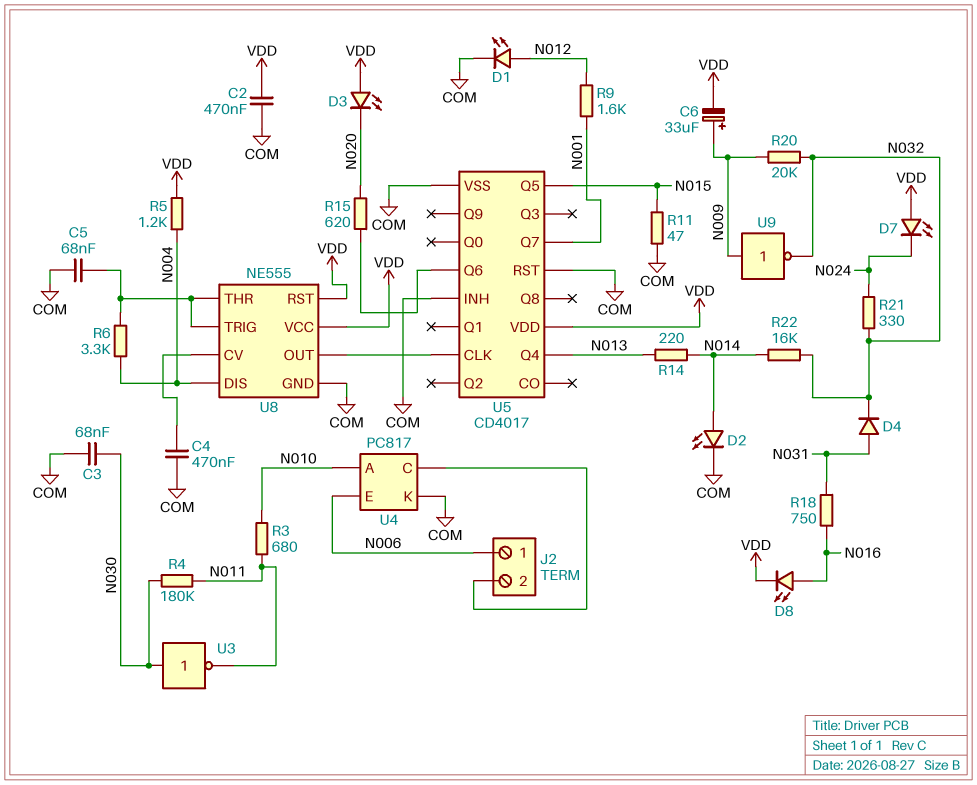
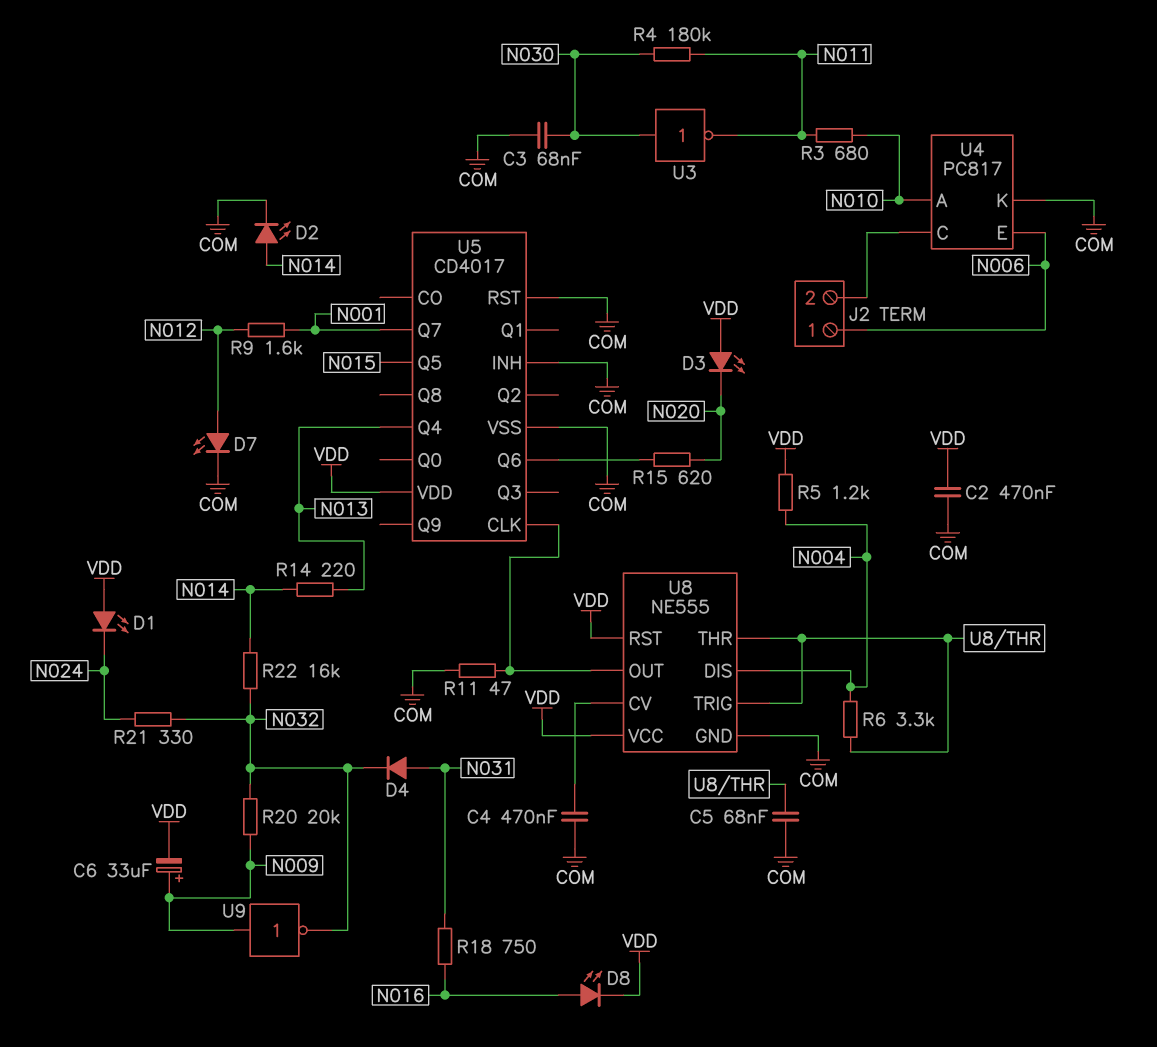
D1: LED (A N012, K COM) -> LED (A VDD, K N024)
D7: LED (A VDD, K N024) -> LED (A N012, K COM)
R11: 47 (COM, N015) -> 47 (COM, U5/CLK)

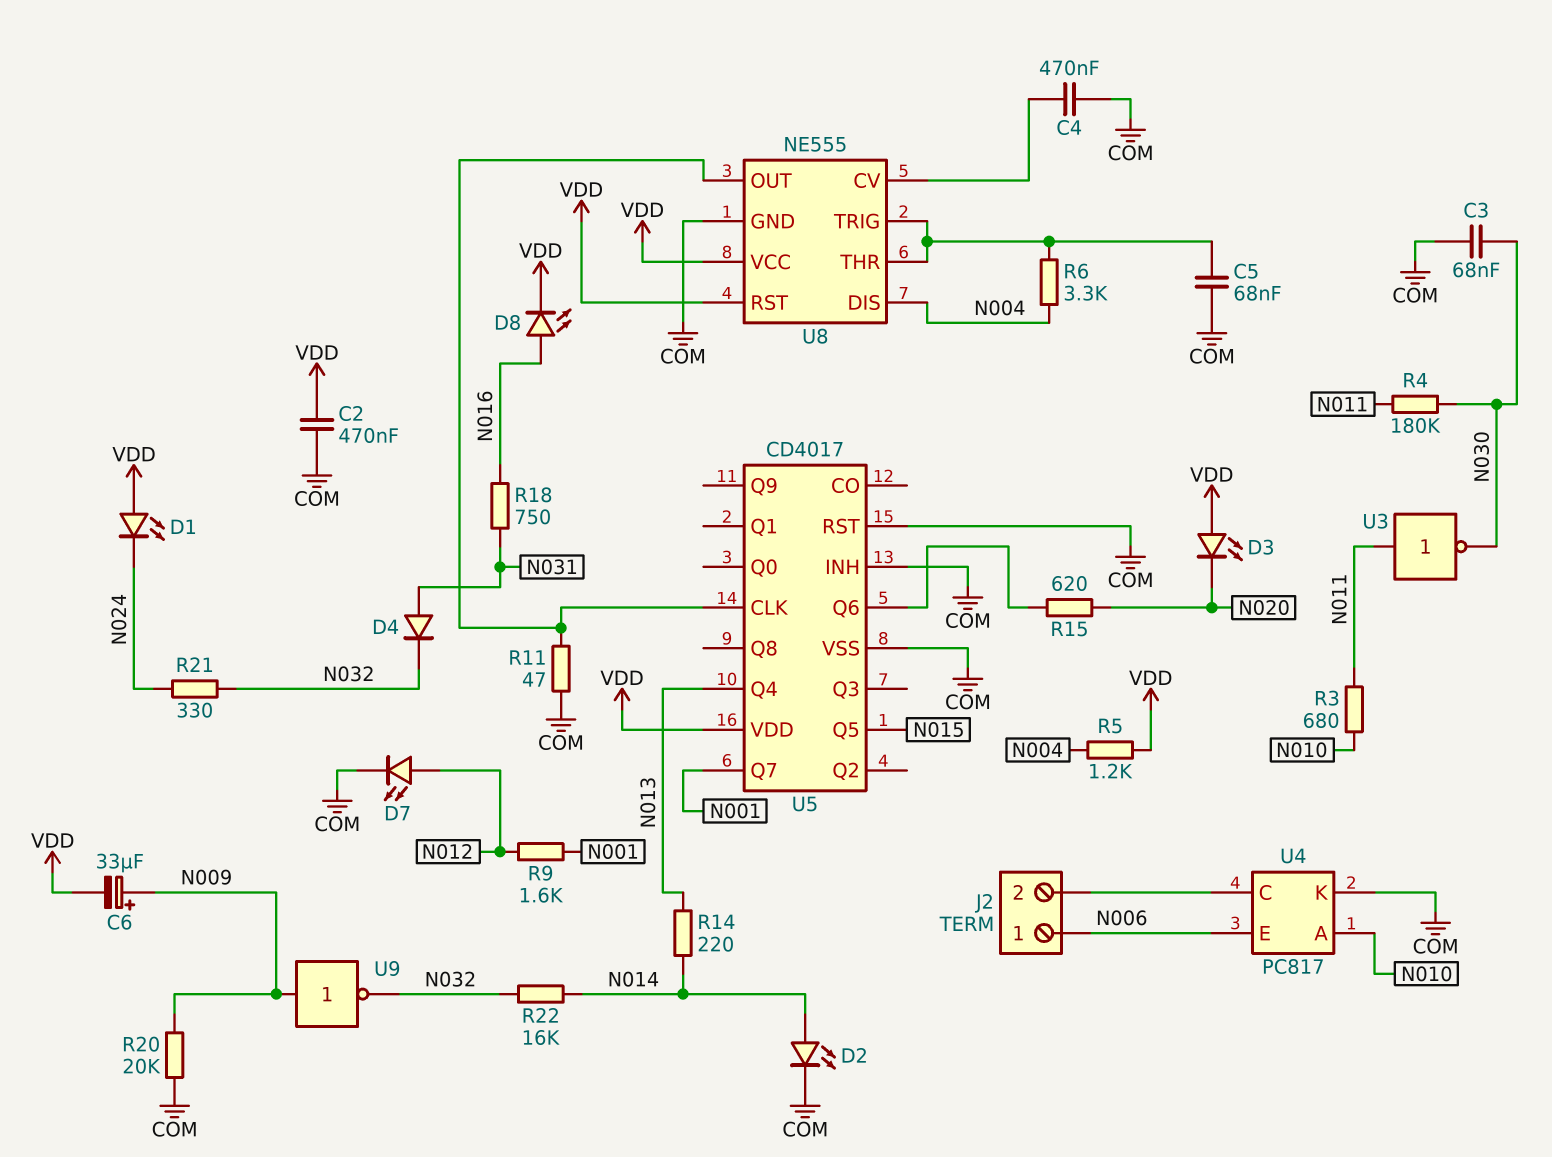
R20: 20k (N009, N032) -> 20k (COM, N009)
U3: NOT (in N030, out N011) -> NOT (in N011, out N030)

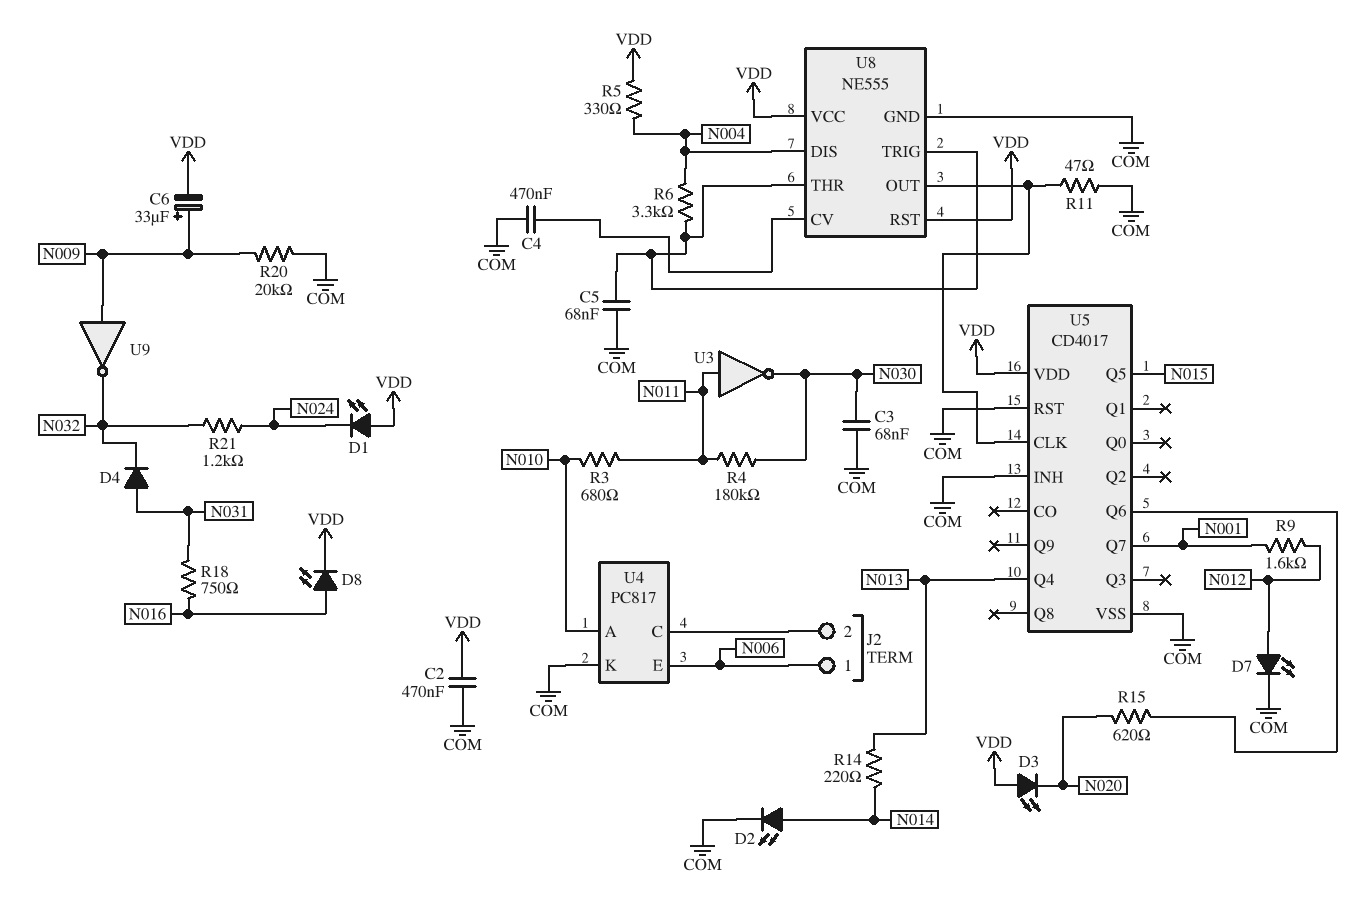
R5: 1.2k (N004, VDD) -> 330 (N004, VDD)
R21: 330 (N024, N032) -> 1.2k (N024, N032)
R22: 16k (N014, N032) -> none

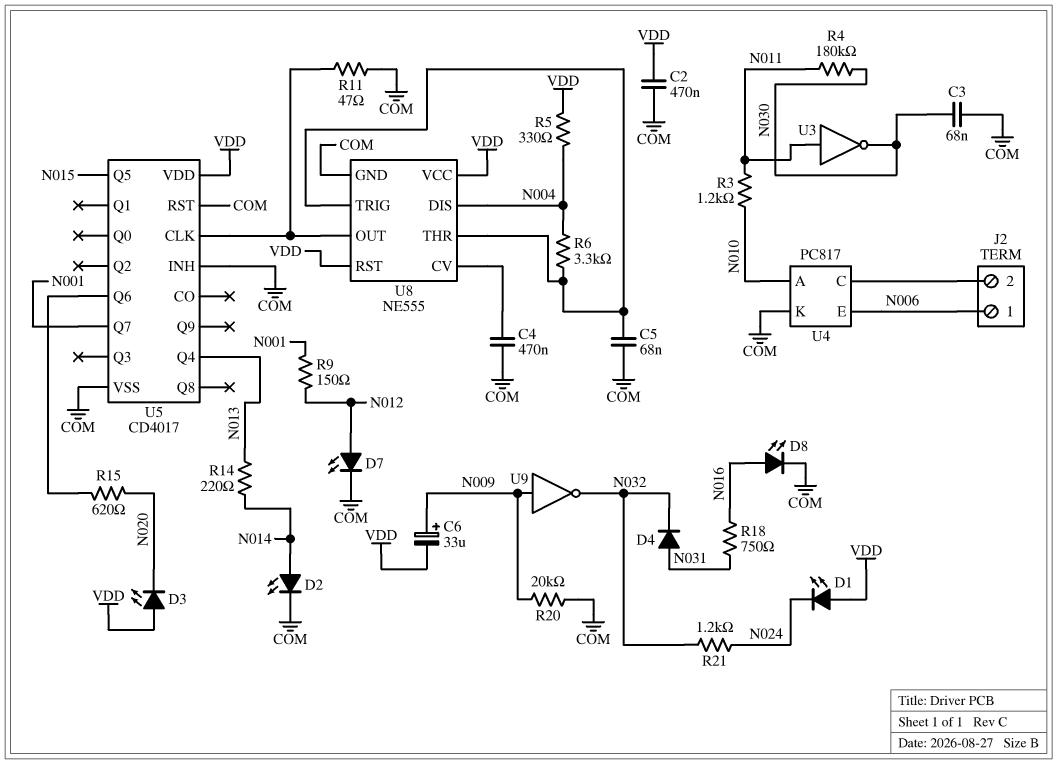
D8: LED (A N016, K VDD) -> LED (A N016, K COM)
R3: 680 (N010, N011) -> 1.2k (N010, N011)
R9: 1.6k (N001, N012) -> 150 (N001, N012)

